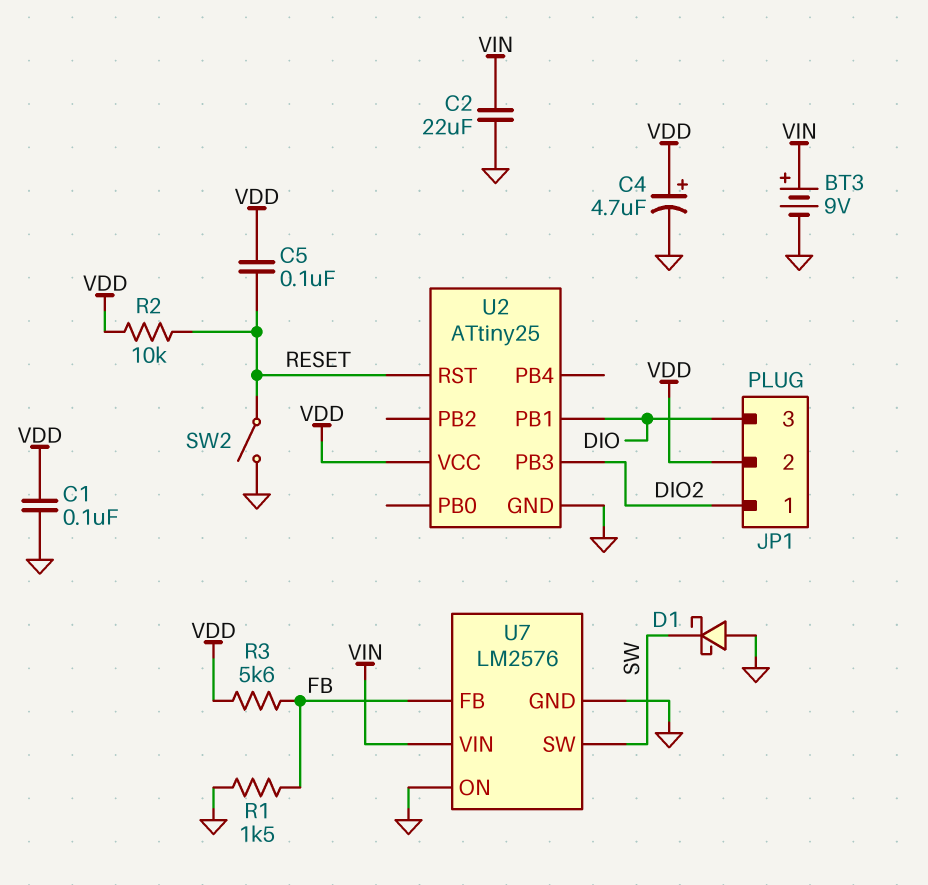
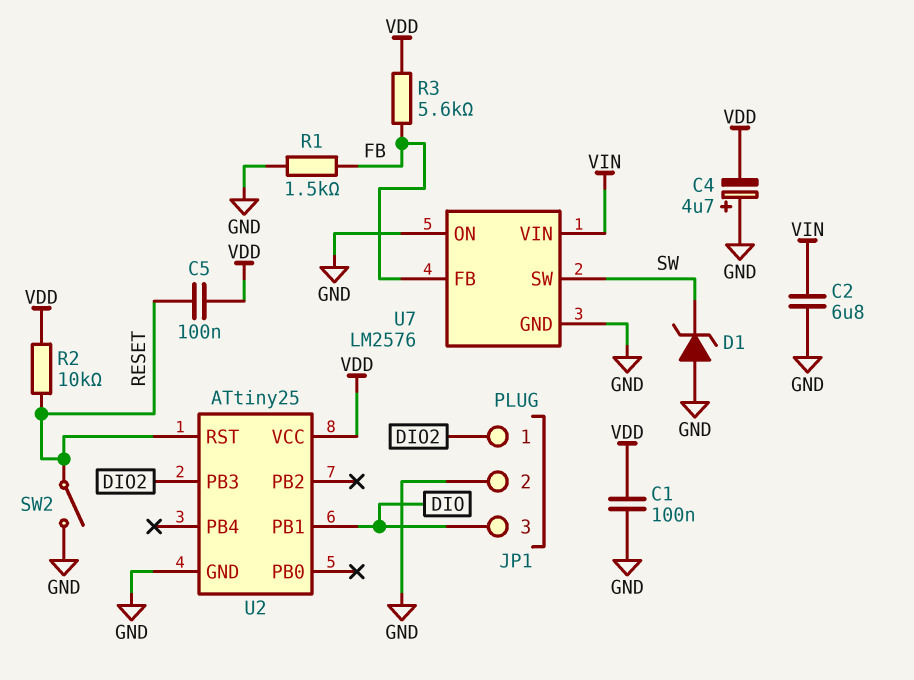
BT3: 9V (plus VIN, minus GND) -> none
C2: 22uF (GND, VIN) -> 6.8uF (GND, VIN)
C4: 4.7uF (plus VDD, minus GND) -> 4.7uF (plus GND, minus VDD)
D1: schottky (A GND, K SW) -> zener (A GND, K SW)
JP1 pin 2: VDD -> GND

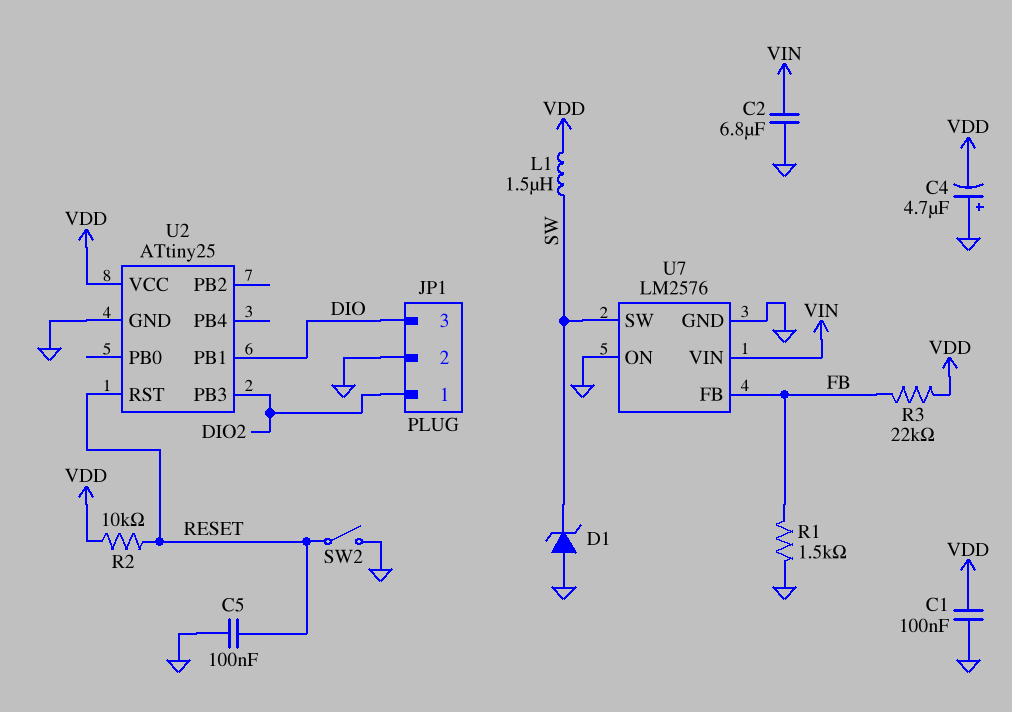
C5: 100nF (RESET, VDD) -> 100nF (GND, RESET)
L1: none -> 1.5uH (SW, VDD)
R3: 5.6k (FB, VDD) -> 22k (FB, VDD)

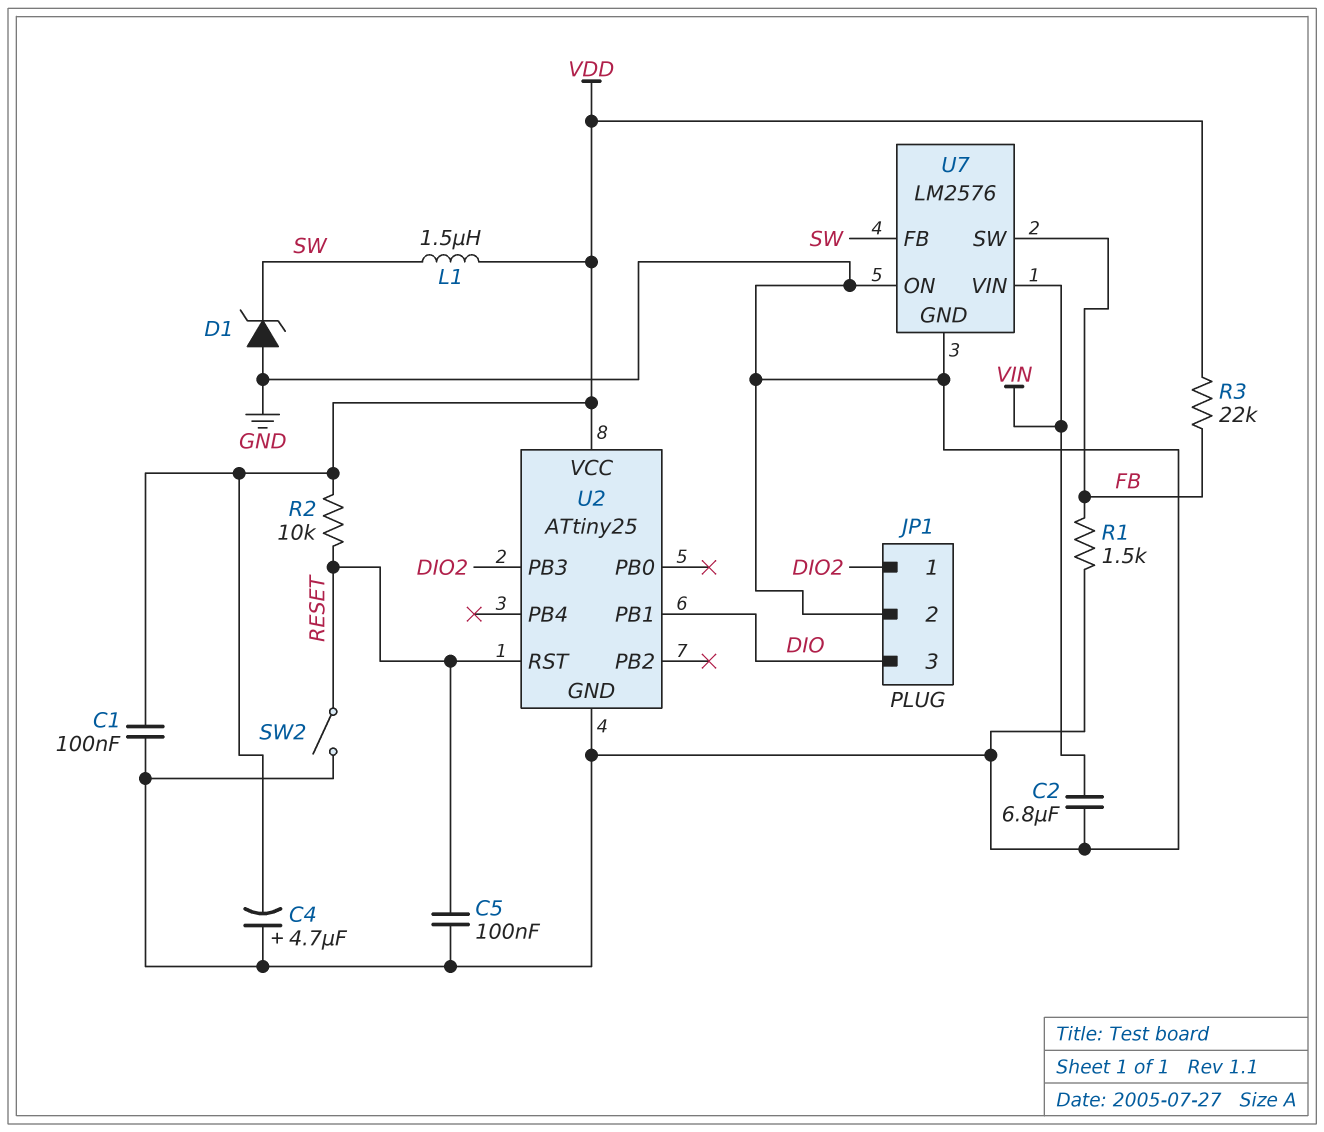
U7 pin FB: FB -> SW
U7 pin SW: SW -> FB

